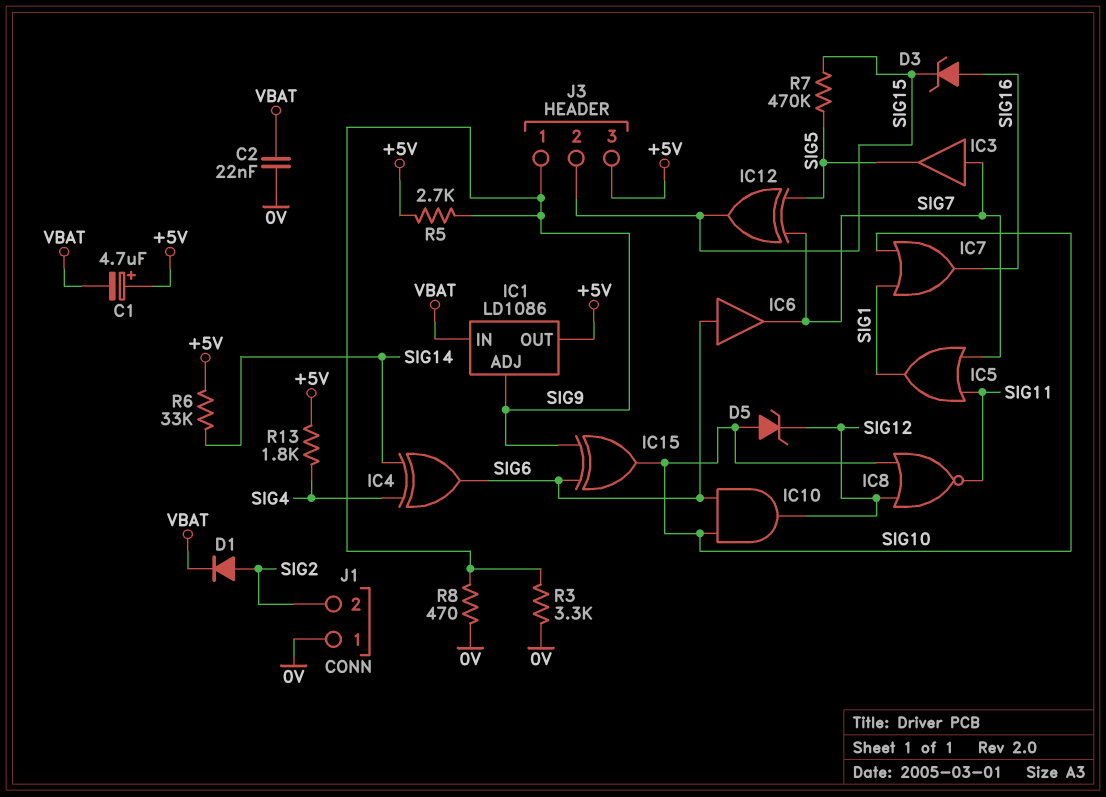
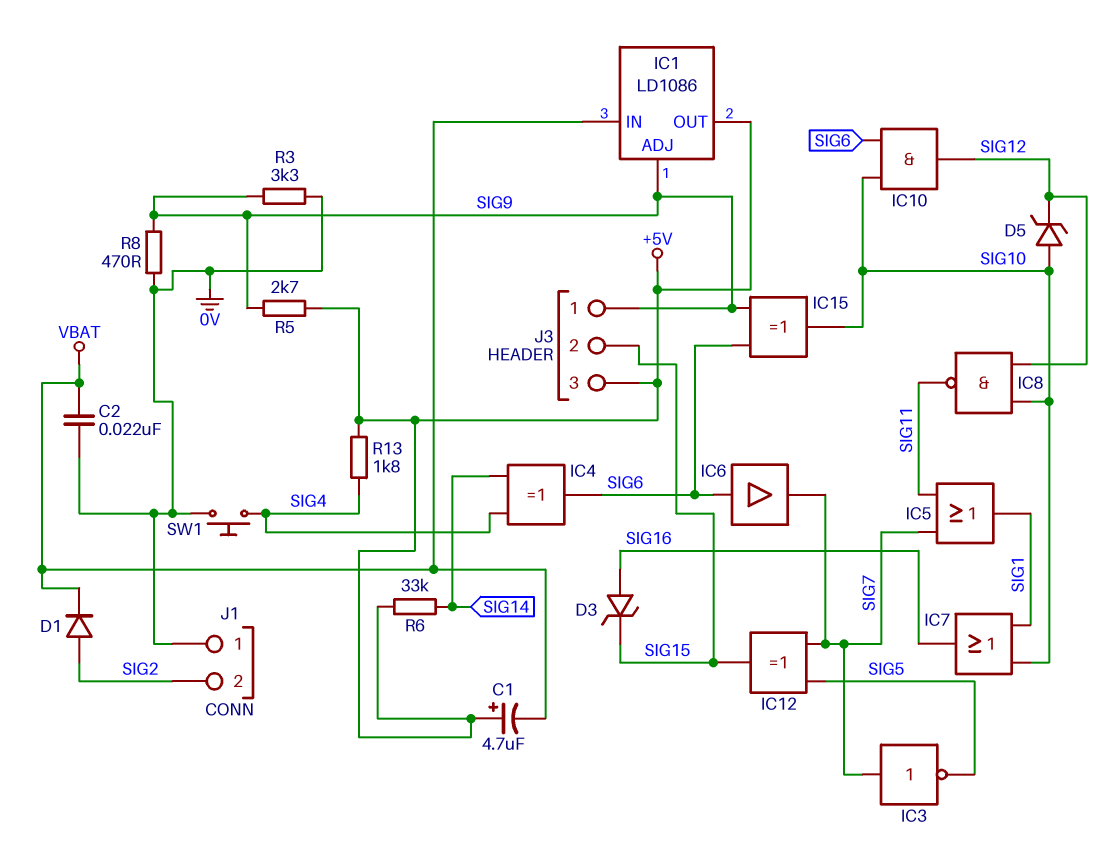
IC3: buffer (in SIG7, out SIG5) -> NOT (in SIG7, out SIG5)
IC8: NOR (in SIG10, in SIG12, out SIG11) -> NAND (in SIG10, in SIG12, out SIG11)
R7: 470k (SIG5, SIG15) -> none
SW1: none -> button (0V, SIG4)

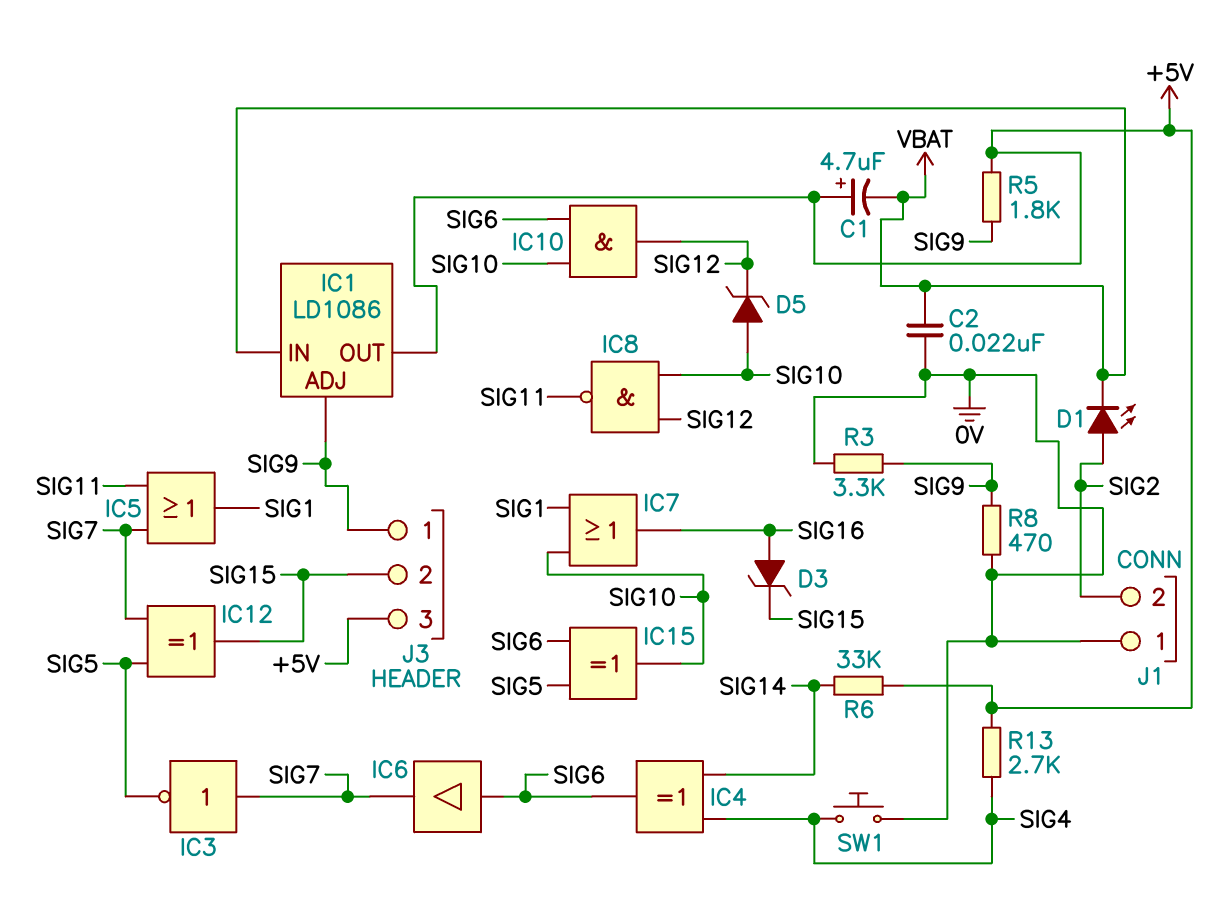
D1: diode (A SIG2, K VBAT) -> LED (A SIG2, K VBAT)
IC15: XOR (in SIG6, in SIG9, out SIG10) -> XOR (in SIG5, in SIG6, out SIG10)
R5: 2.7k (+5V, SIG9) -> 1.8k (+5V, SIG9)
R13: 1.8k (+5V, SIG4) -> 2.7k (+5V, SIG4)

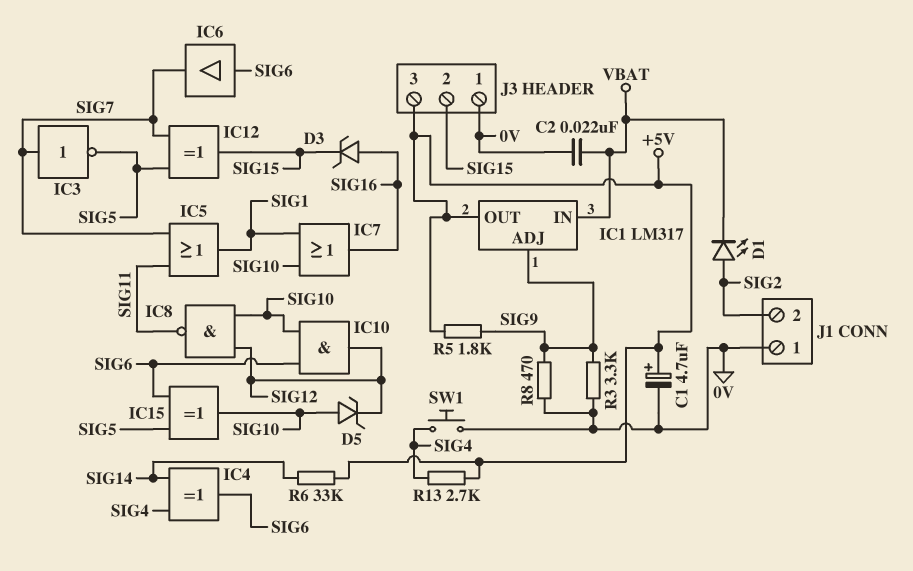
C1: 4.7uF (plus +5V, minus VBAT) -> 4.7uF (plus +5V, minus 0V)
IC1: LD1086 -> LM317
J3 pin 1: SIG9 -> 0V

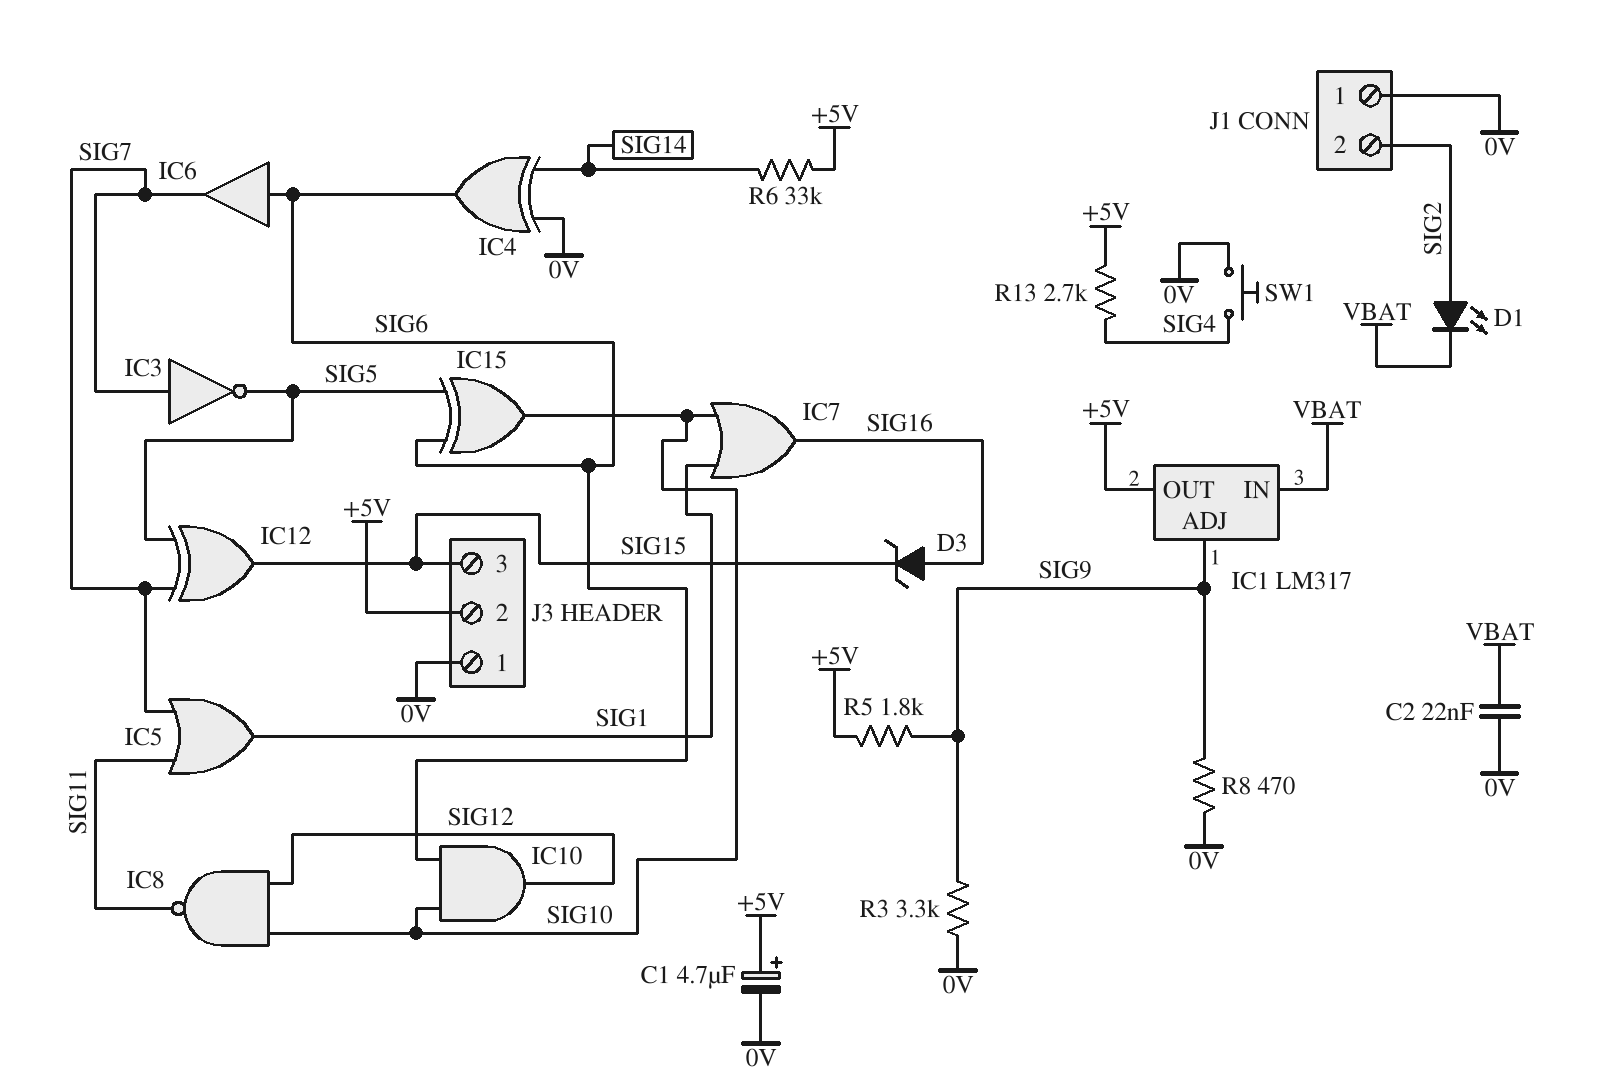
D5: zener (A SIG10, K SIG12) -> none
IC4: XOR (in SIG4, in SIG14, out SIG6) -> XOR (in 0V, in SIG14, out SIG6)
J3 pin 2: SIG15 -> +5V
J3 pin 3: +5V -> SIG15

